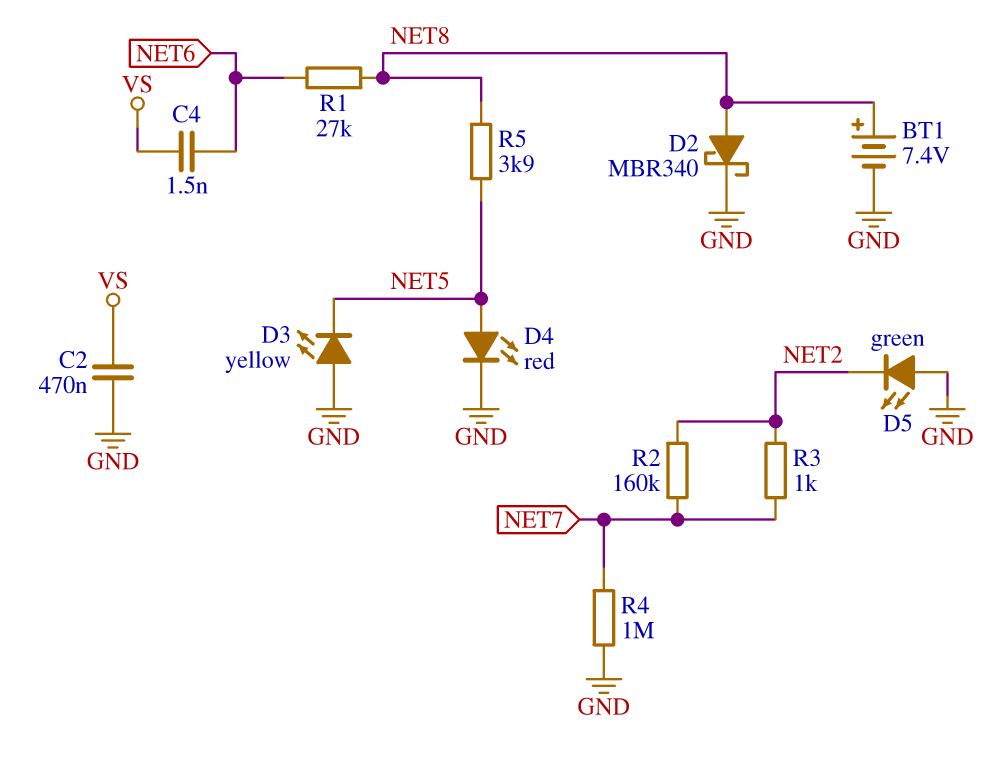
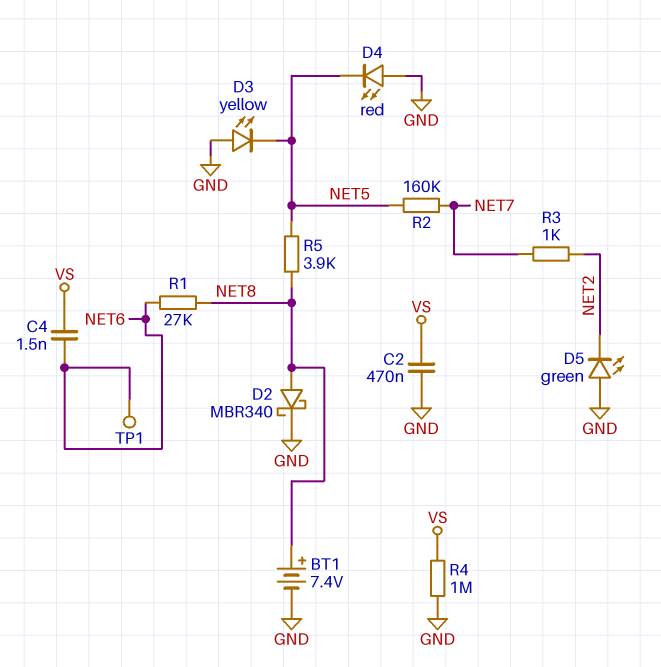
D4: LED red (A NET5, K GND) -> LED red (A GND, K NET5)
R2: 160k (NET2, NET7) -> 160k (NET5, NET7)
R4: 1M (GND, NET7) -> 1M (GND, VS)
TP1: none -> test point (NET6)

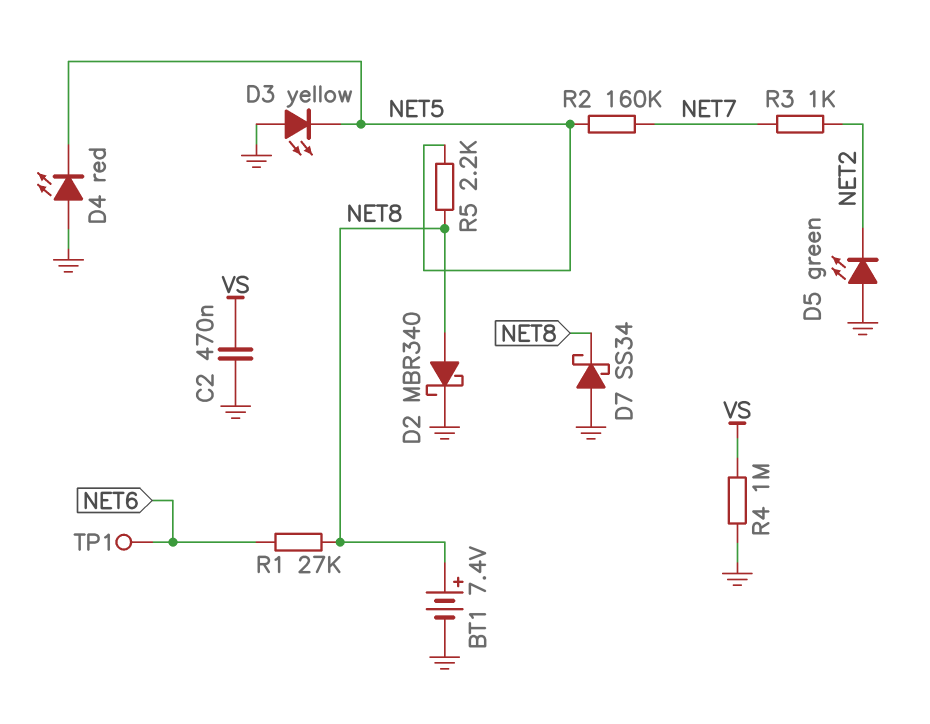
C4: 1.5nF (NET6, VS) -> none
D7: none -> schottky SS34 (A GND, K NET8)
R5: 3.9k (NET5, NET8) -> 2.2k (NET5, NET8)

